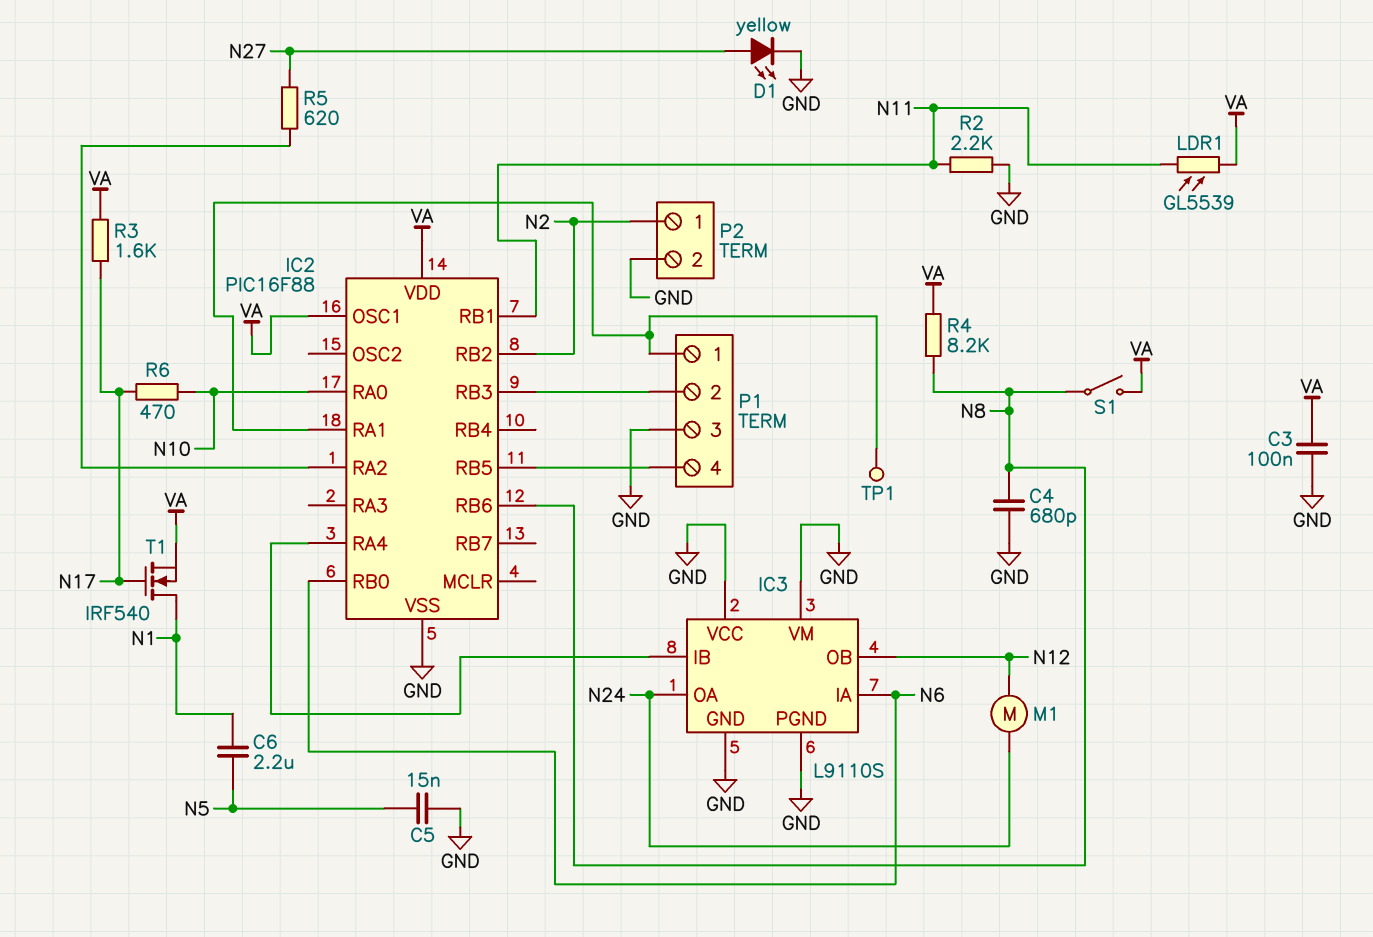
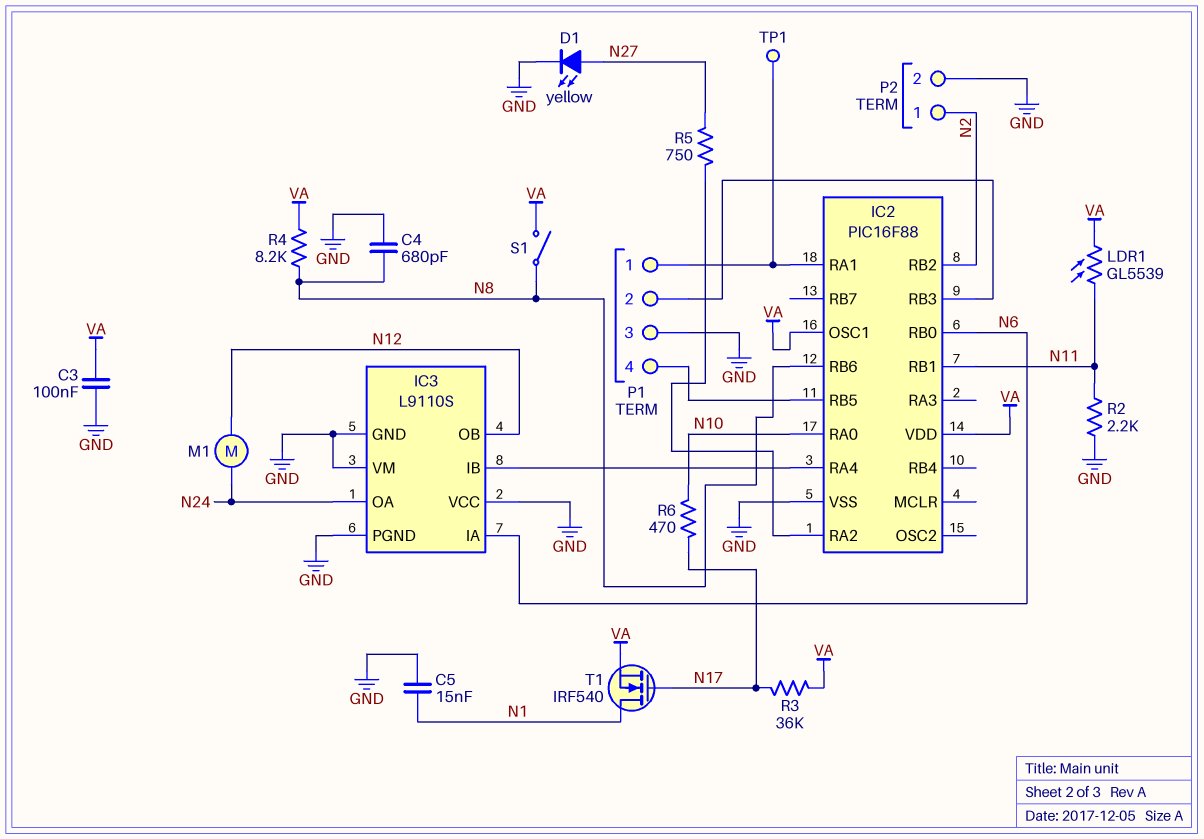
C5: 15nF (GND, N5) -> 15nF (GND, N1)
C6: 2.2uF (N1, N5) -> none
R3: 1.6k (N17, VA) -> 36k (N17, VA)
R5: 620 (IC2/RA2, N27) -> 750 (IC2/RA2, N27)

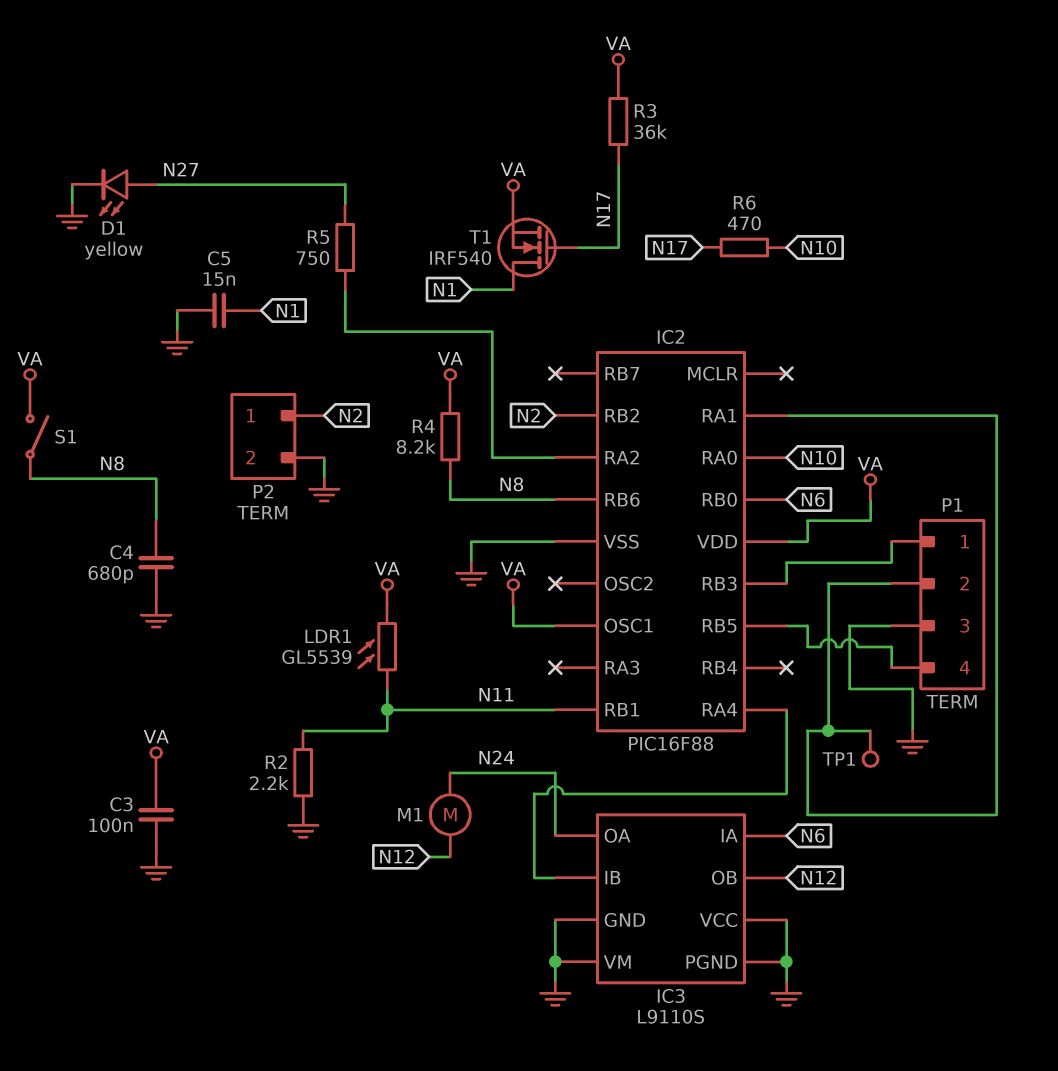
P1 pin 1: IC2/RA1 -> IC2/RB3
P1 pin 2: IC2/RB3 -> IC2/RA1

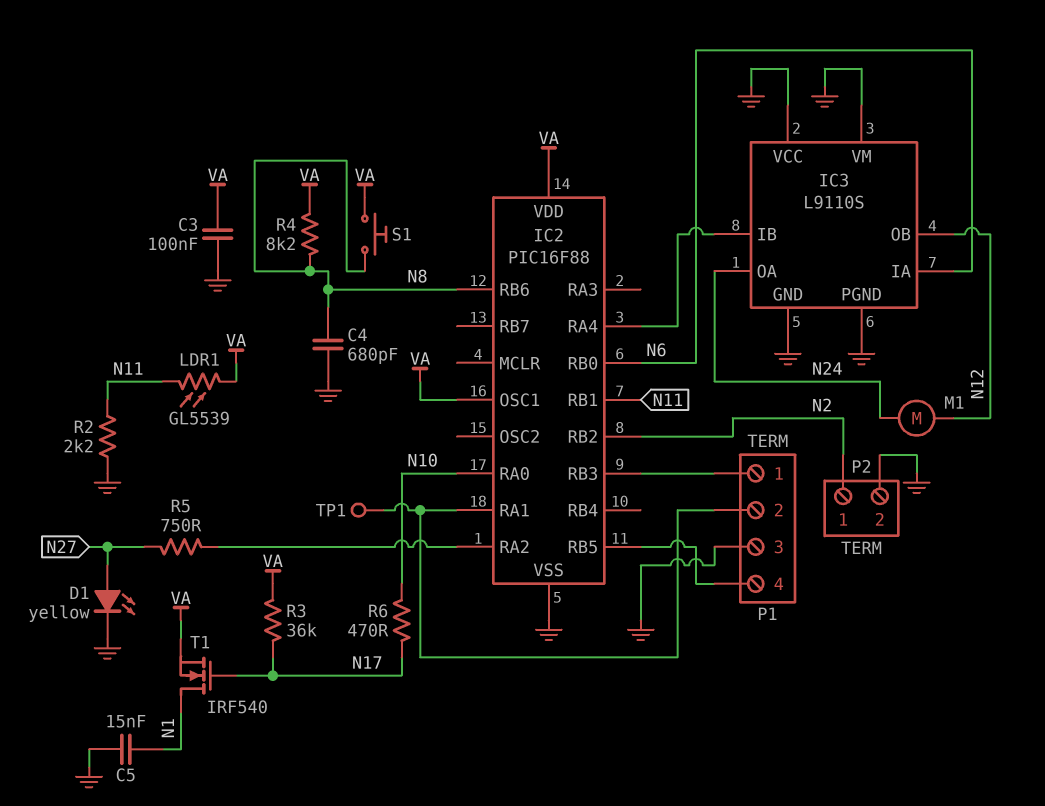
S1: switch (N8, VA) -> button (N8, VA)

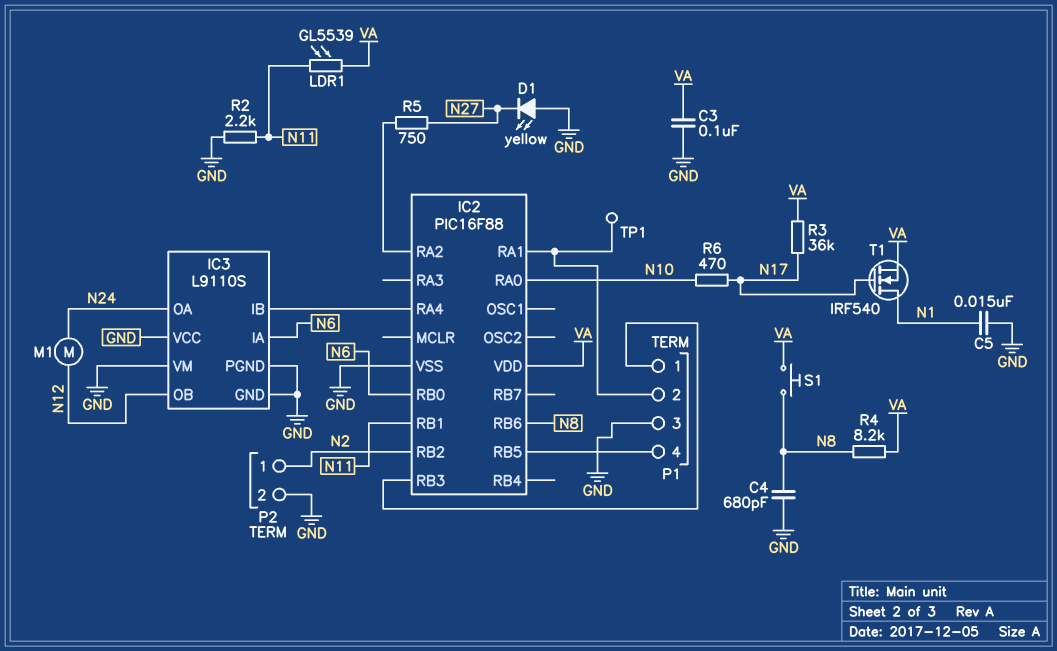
D1: LED yellow (A N27, K GND) -> LED yellow (A GND, K N27)
IC2 pin OSC1: VA -> none

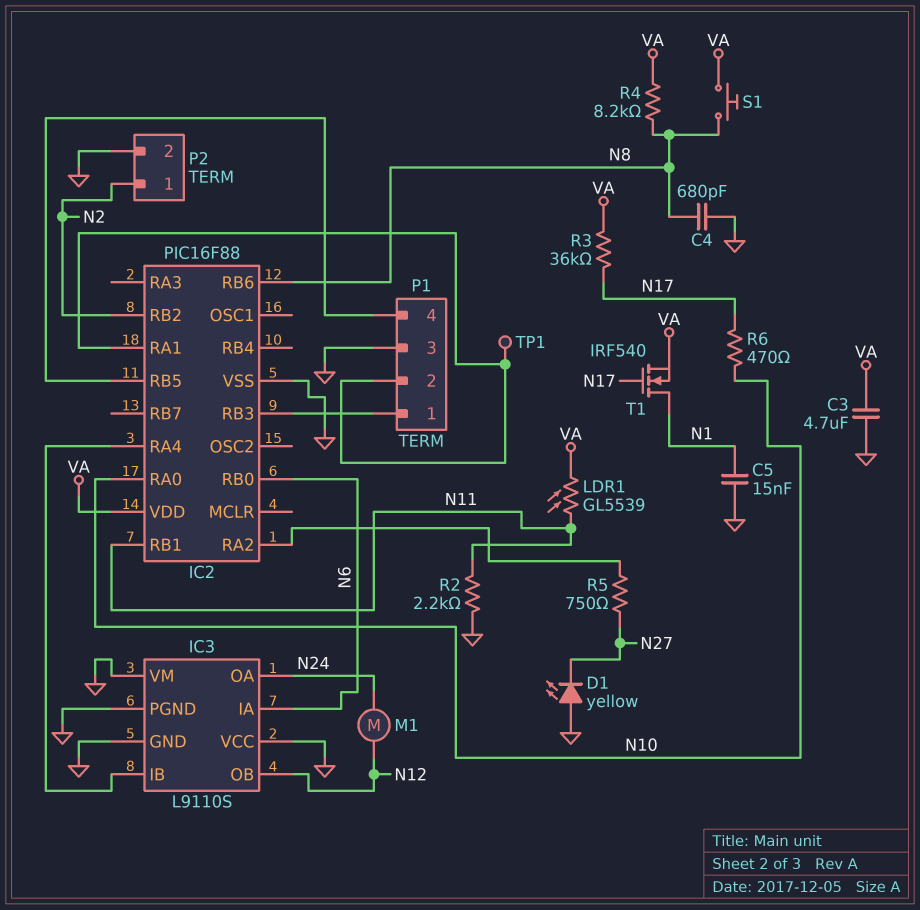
C3: 100nF (GND, VA) -> 4.7uF (GND, VA)

